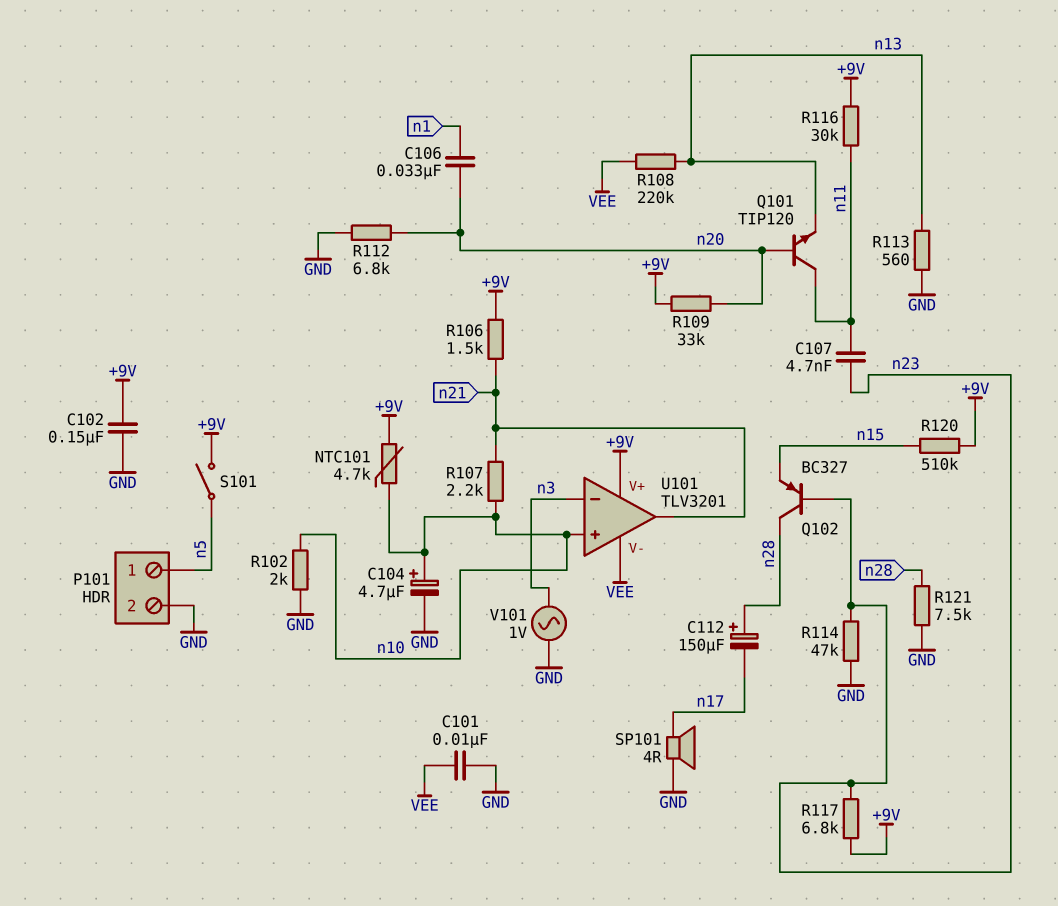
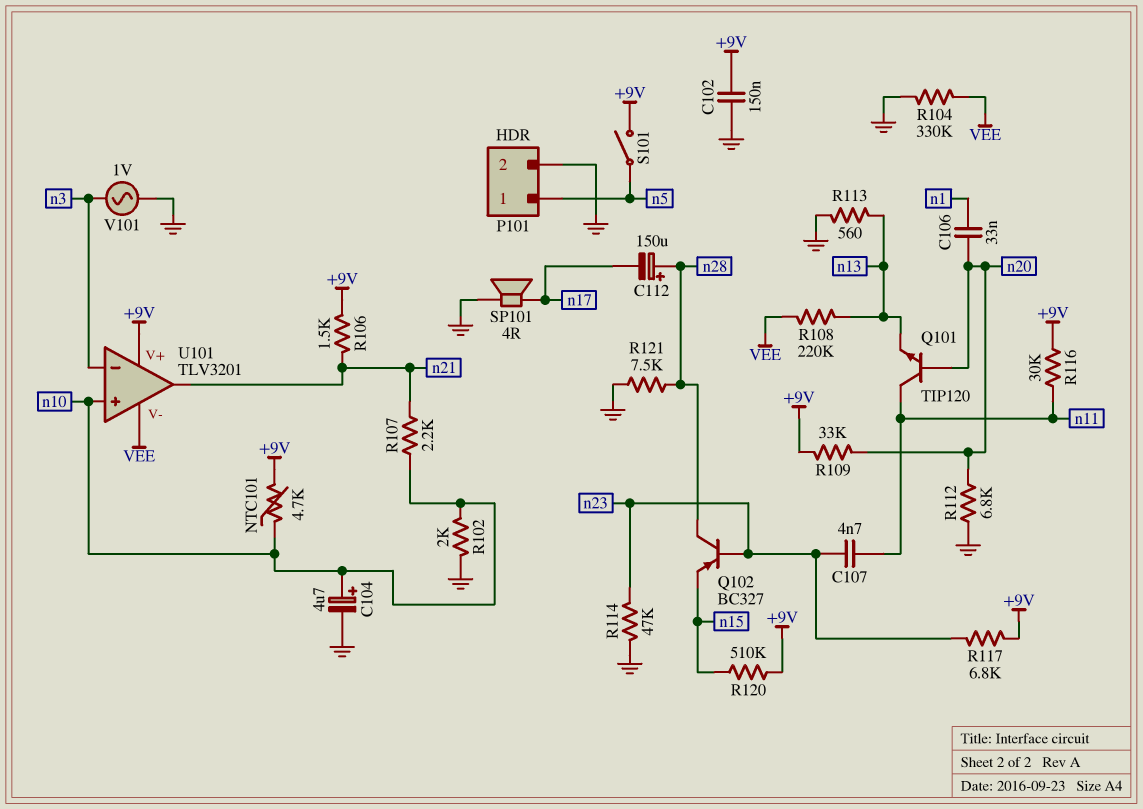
C101: 10nF (GND, VEE) -> none
R104: none -> 330k (GND, VEE)

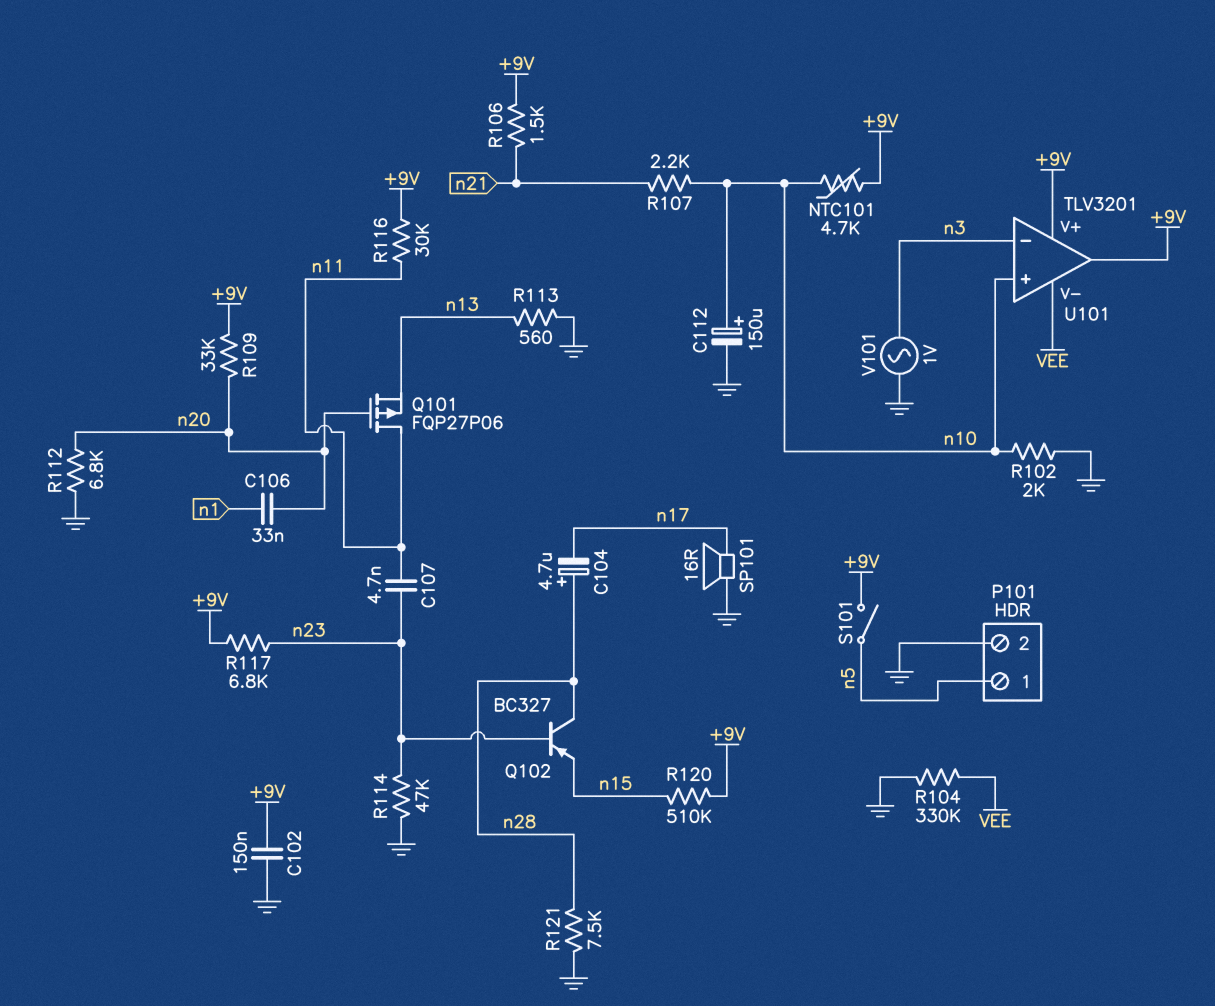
C104: 4.7uF (plus n10, minus GND) -> 4.7uF (plus n28, minus n17)
C112: 150uF (plus n28, minus n17) -> 150uF (plus n10, minus GND)
Q101: NPN TIP120 (B n20, C n11, E n13) -> PMOS FQP27P06 (G n20, D n11, S n13)
R108: 220k (VEE, n13) -> none
SP101: speaker 4R (GND, n17) -> speaker 16R (GND, n17)
U101 pin out: n21 -> +9V

